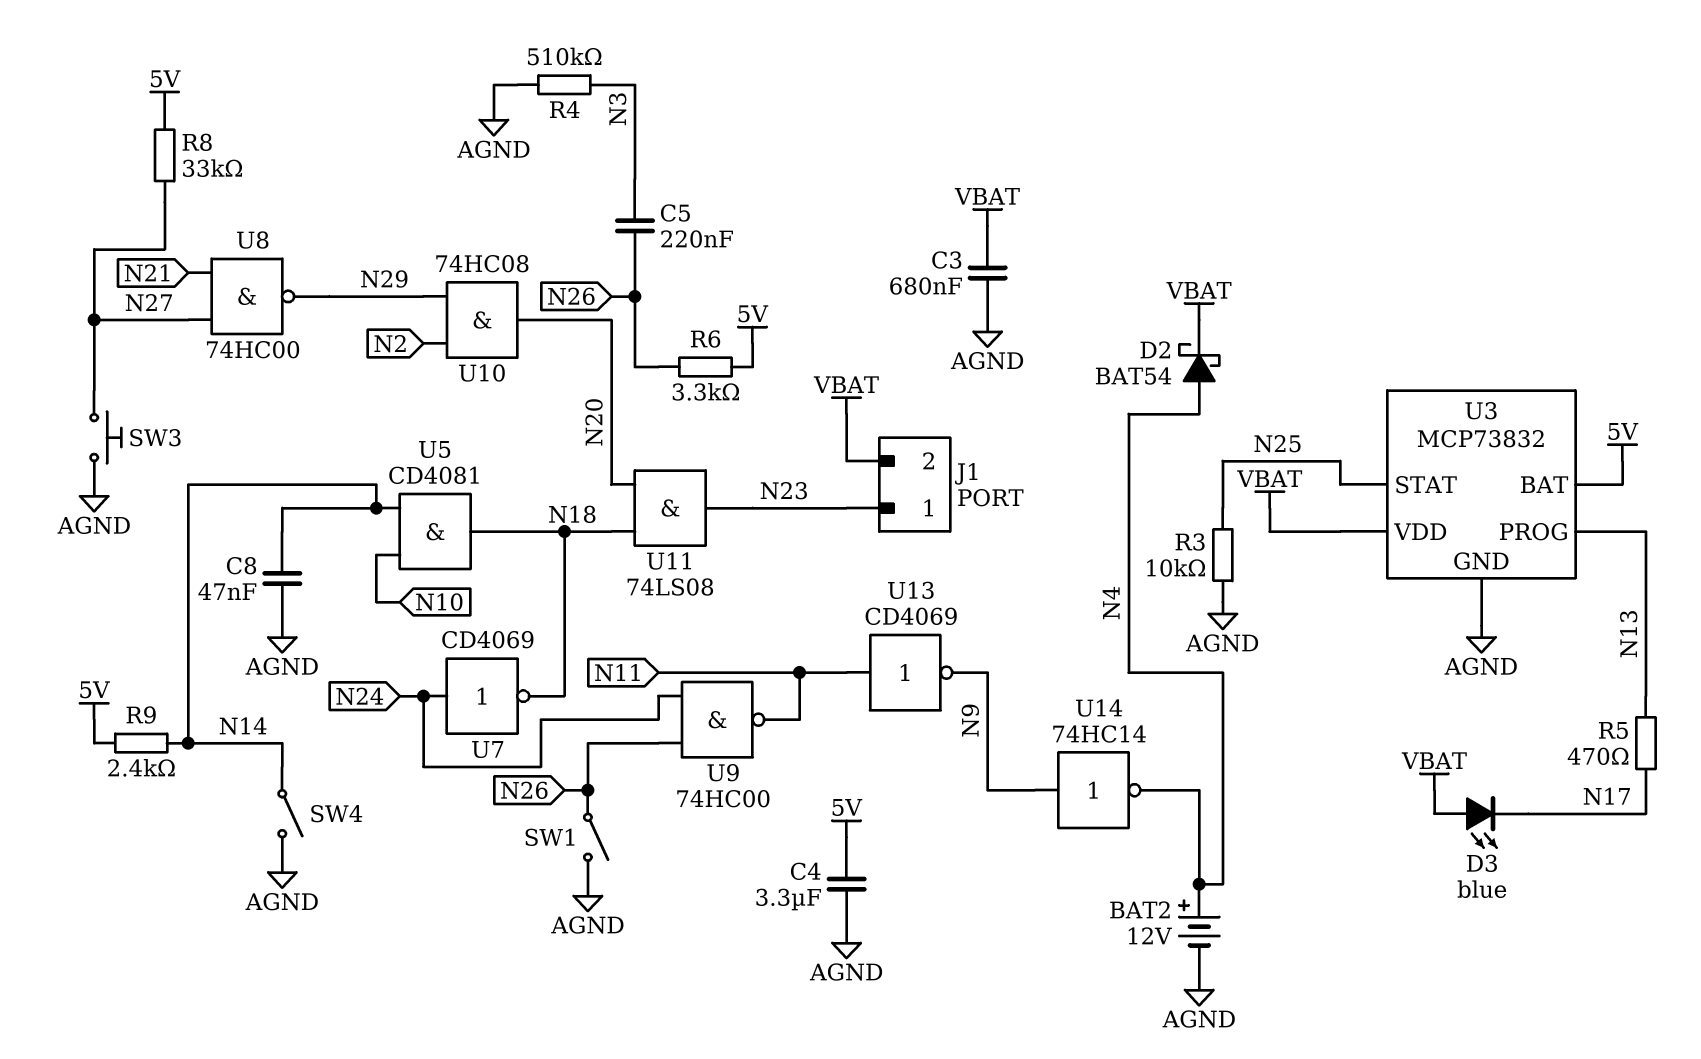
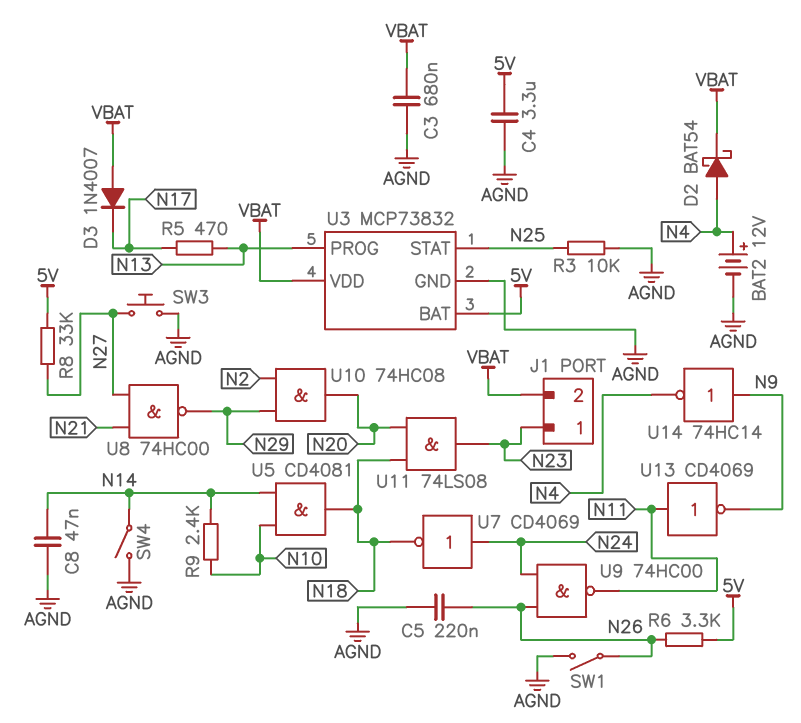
C5: 220nF (N3, N26) -> 220nF (AGND, N26)
D3: LED blue (A VBAT, K N17) -> diode 1N4007 (A VBAT, K N17)
R4: 510k (AGND, N3) -> none
R9: 2.4k (5V, N14) -> 2.4k (N10, N14)

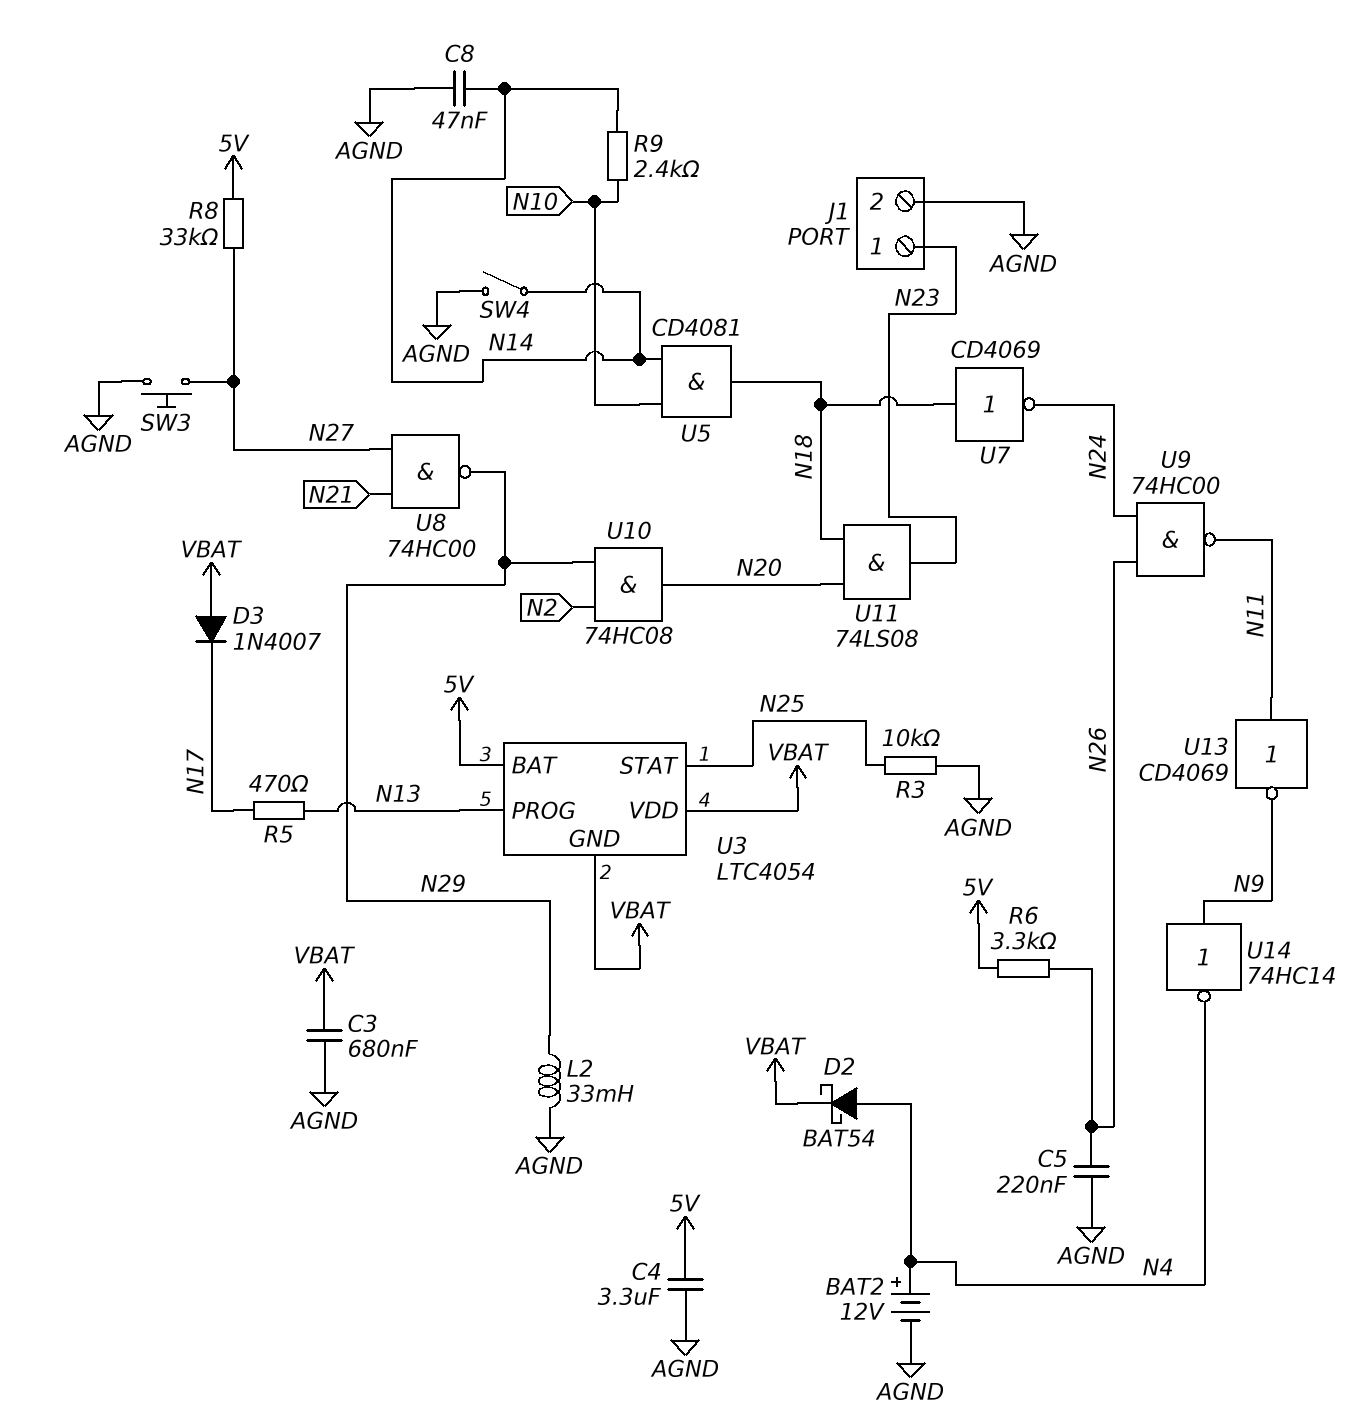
J1 pin 2: VBAT -> AGND
L2: none -> 33mH (AGND, N29)
SW1: switch (AGND, N26) -> none
U3: MCP73832 -> LTC4054
U3 pin GND: AGND -> VBAT
U7: NOT CD4069 (in N24, out N18) -> NOT CD4069 (in N18, out N24)

